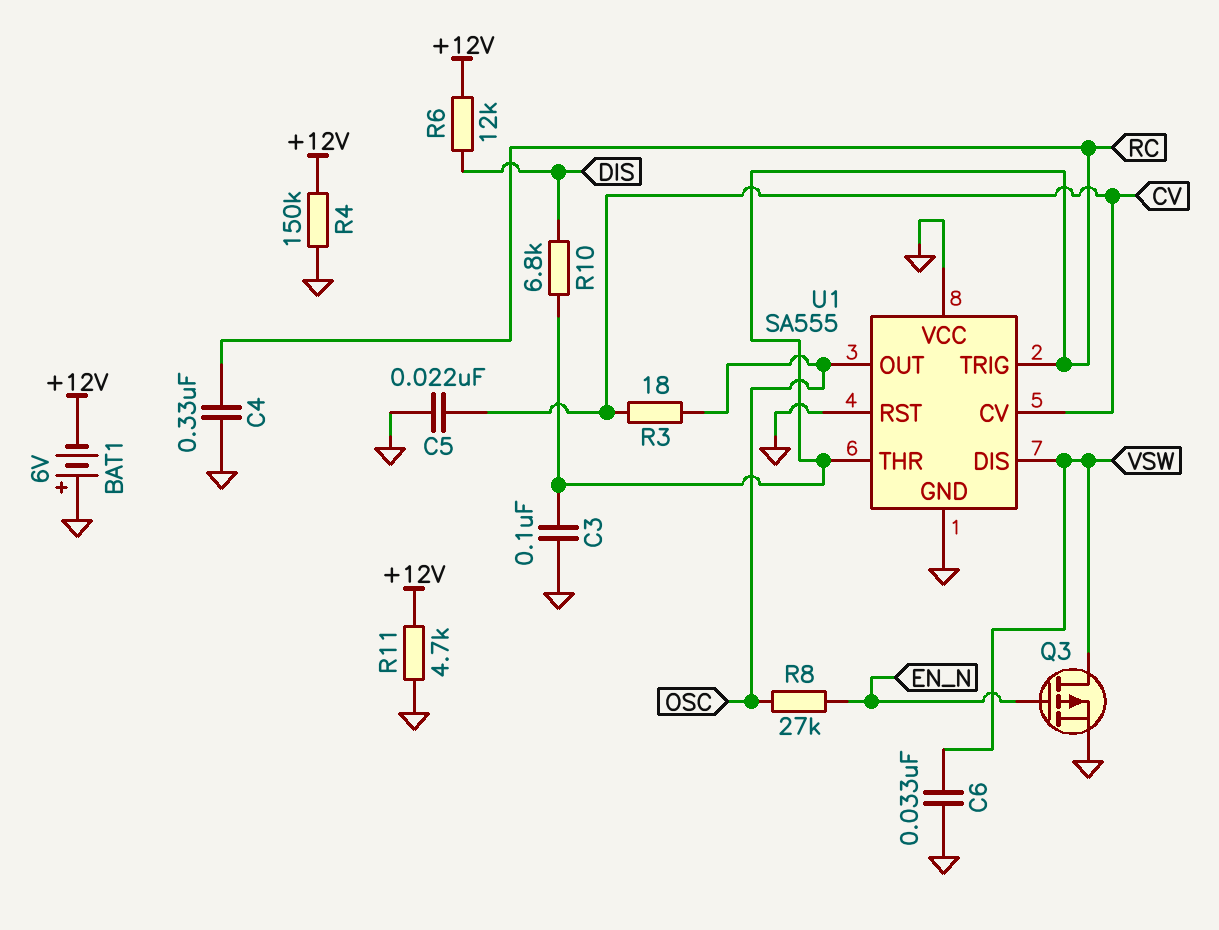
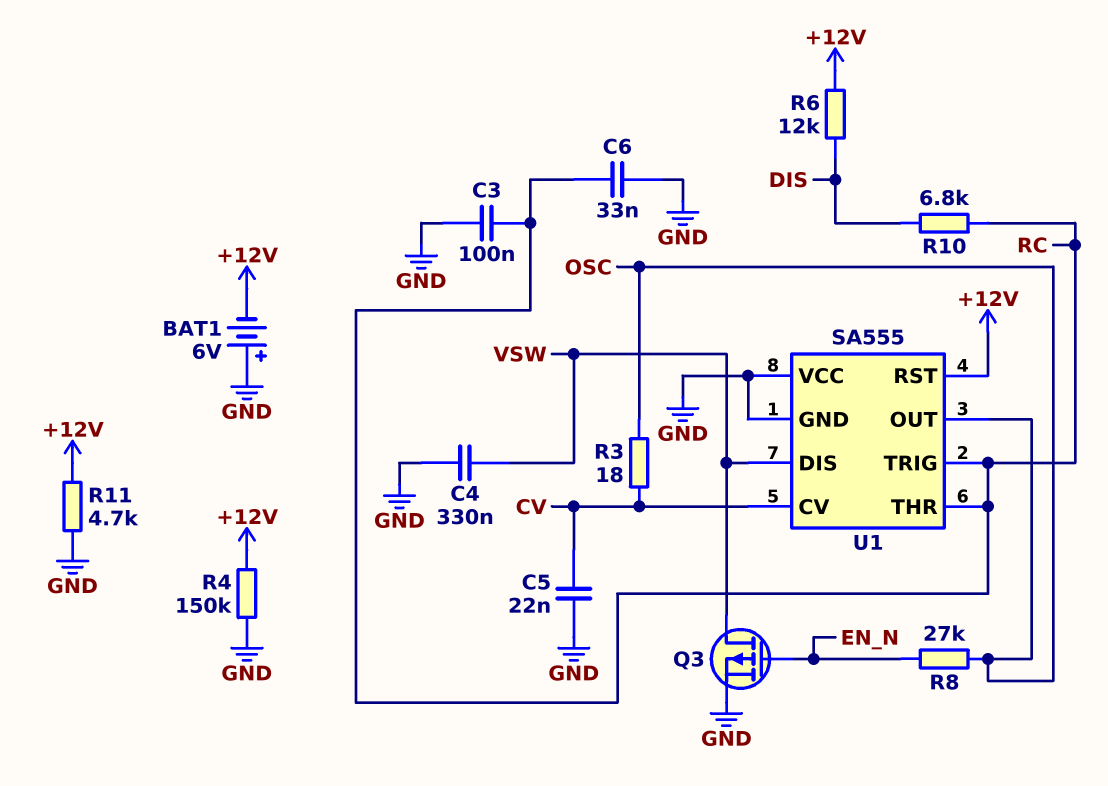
C4: 330nF (GND, RC) -> 330nF (GND, VSW)
C6: 33nF (GND, VSW) -> 33nF (GND, RC)
U1 pin RST: GND -> +12V

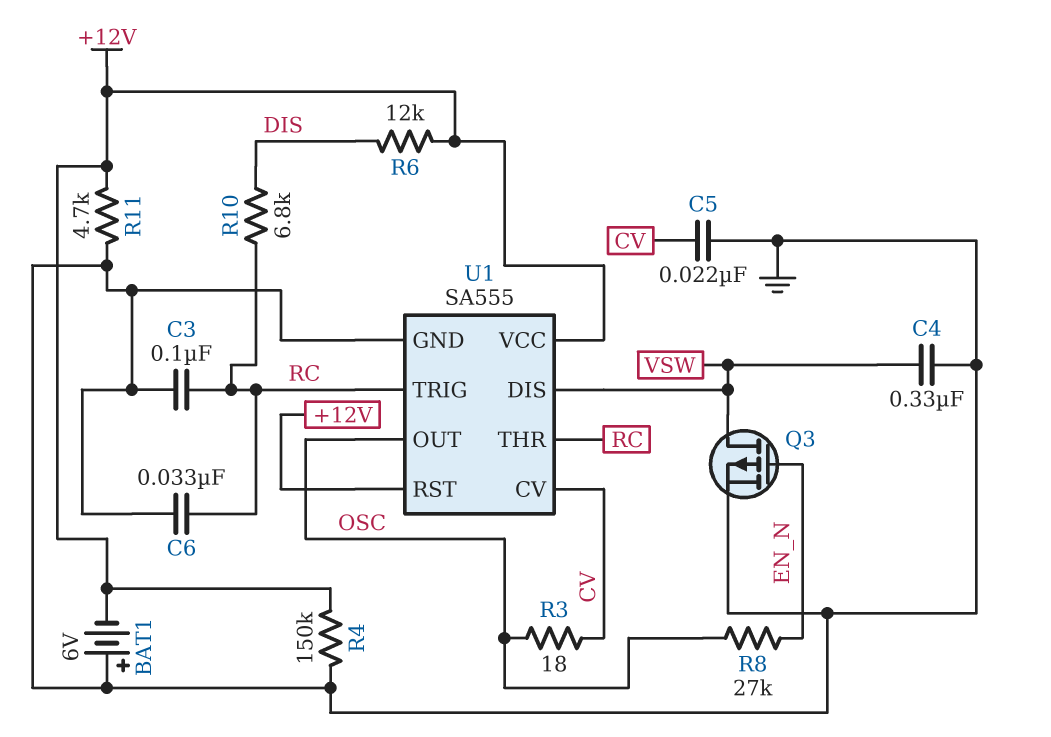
U1 pin VCC: GND -> +12V

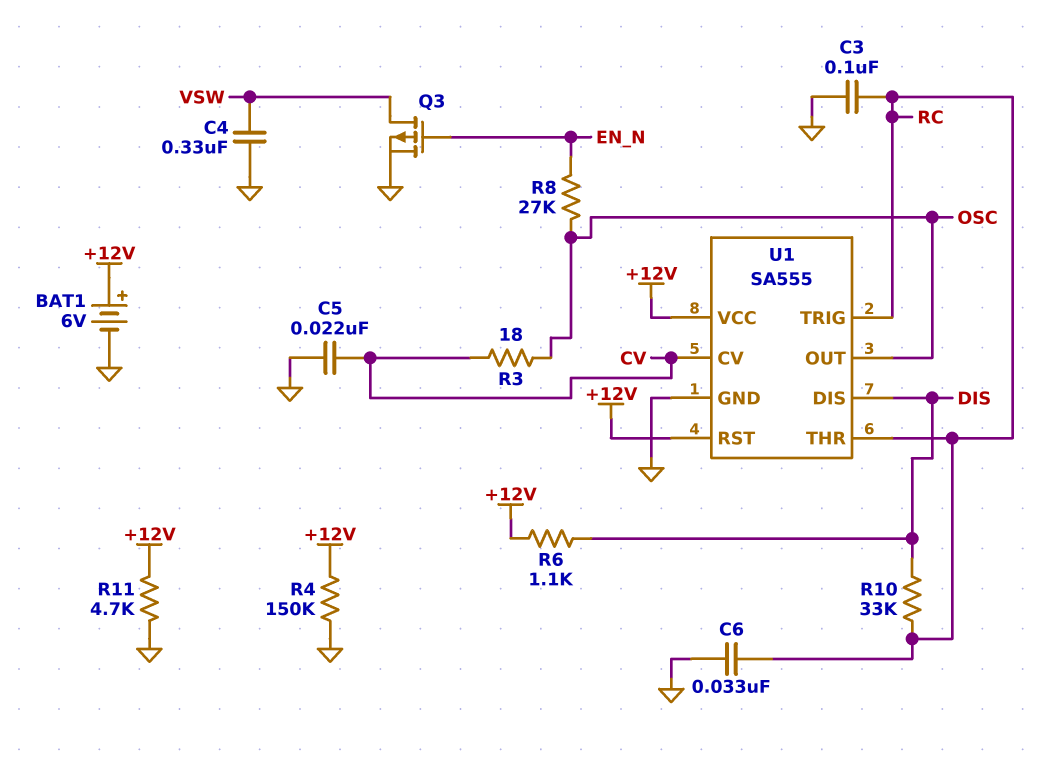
BAT1: 6V (plus GND, minus +12V) -> 6V (plus +12V, minus GND)
R6: 12k (+12V, DIS) -> 1.1k (+12V, DIS)
R10: 6.8k (DIS, RC) -> 33k (DIS, RC)
U1 pin DIS: VSW -> DIS

